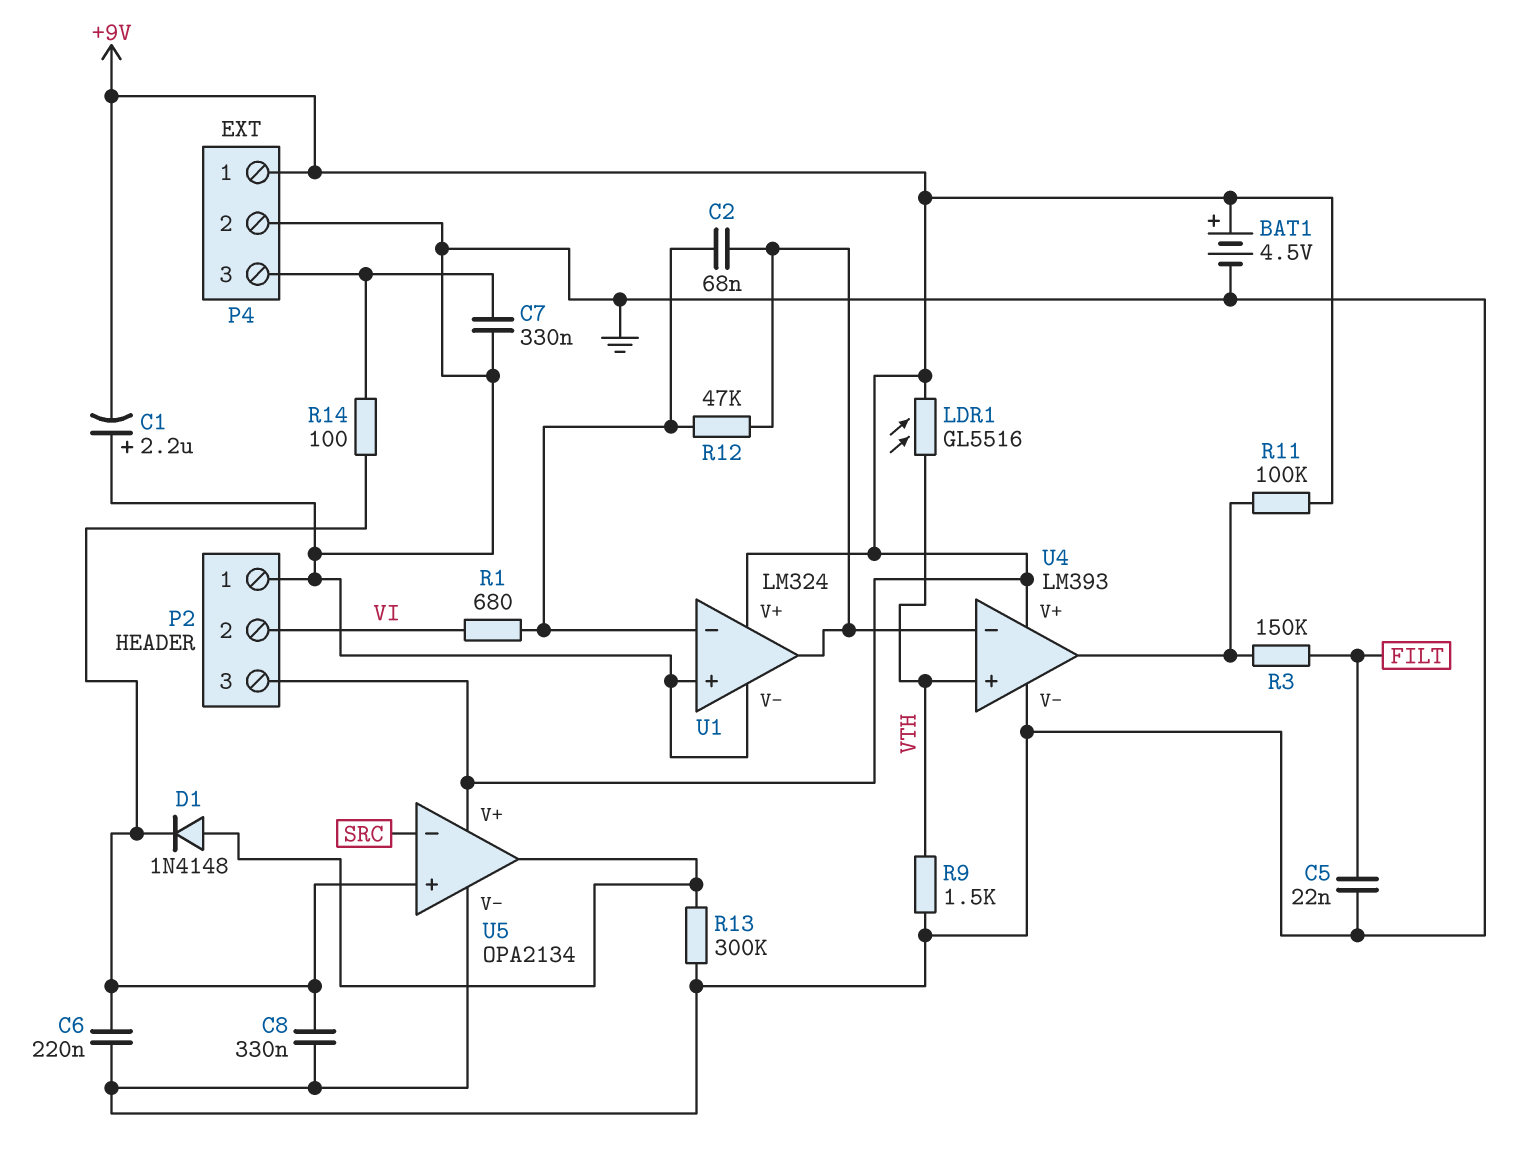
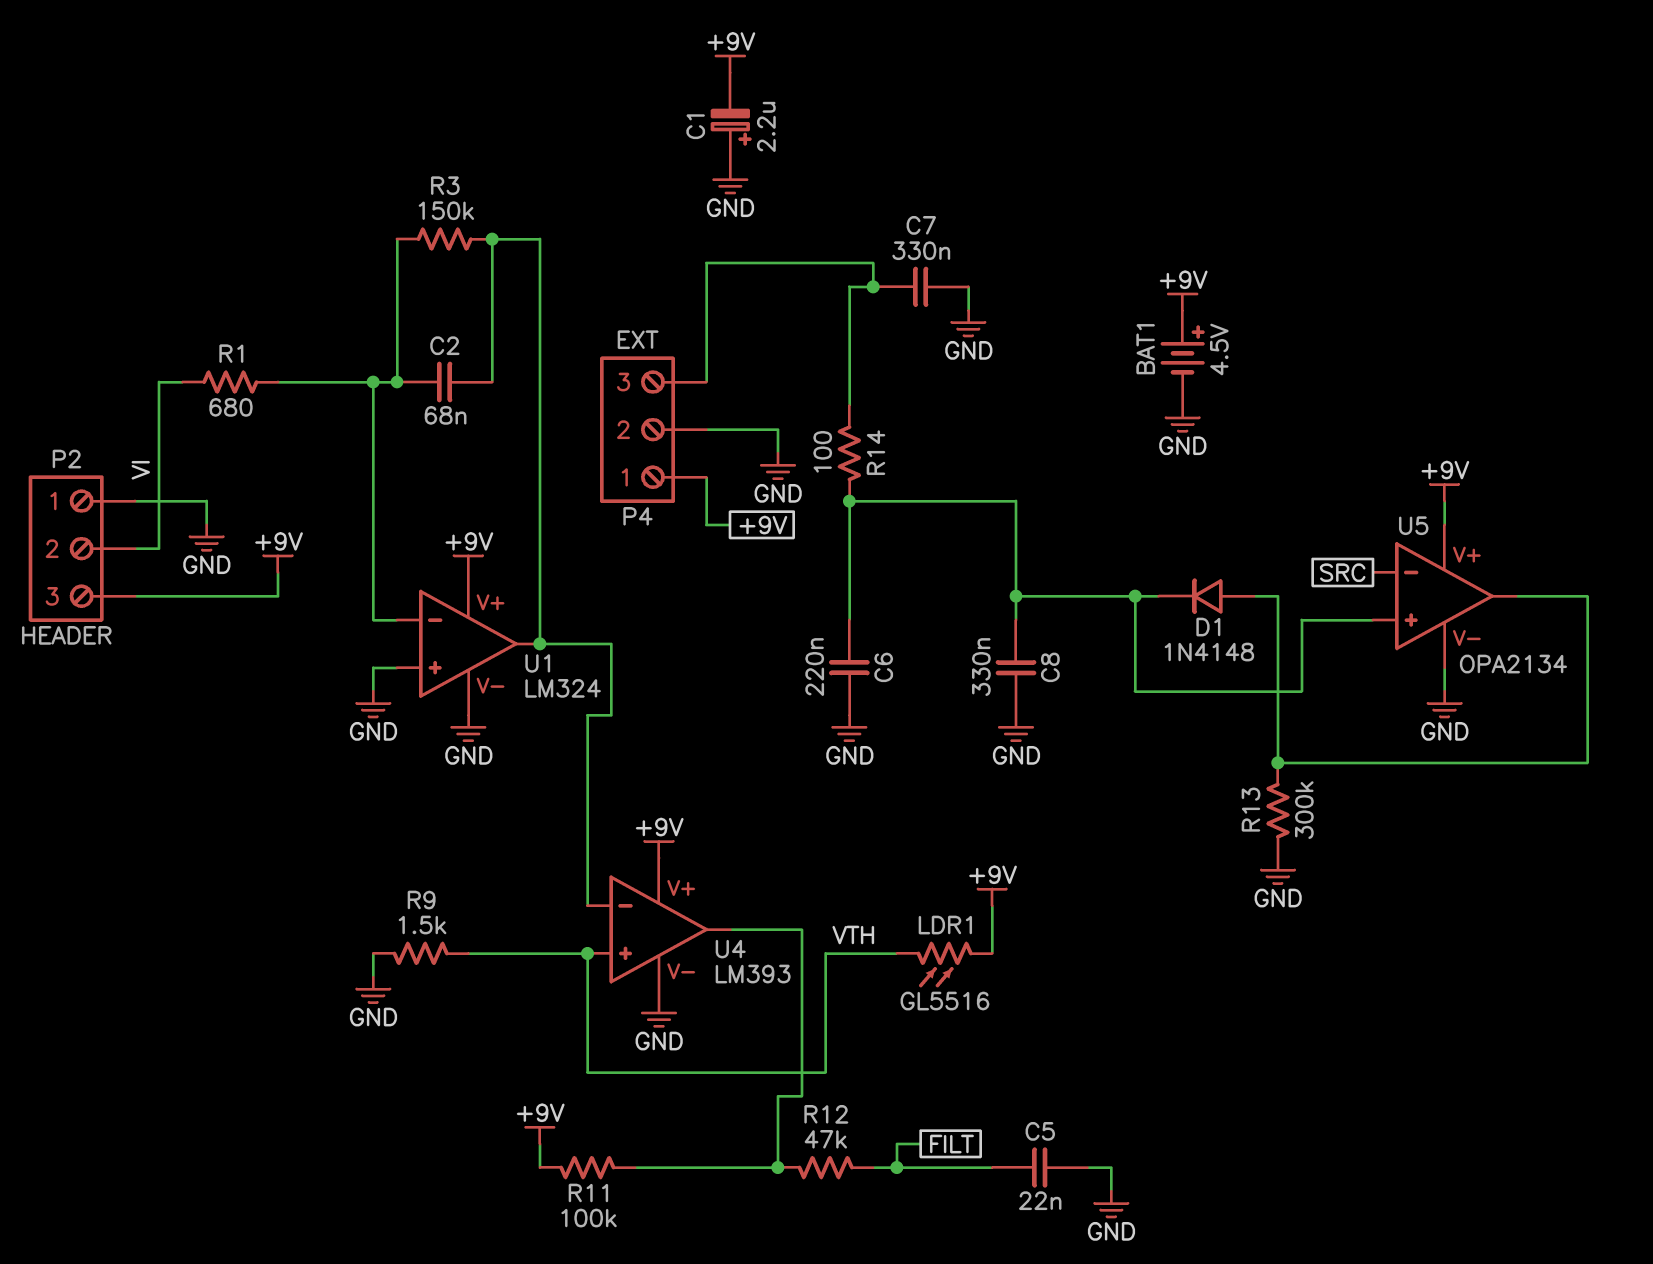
R3: 150k (FILT, U4/out) -> 150k (U1/in-, U1/out)
R12: 47k (U1/in-, U1/out) -> 47k (FILT, U4/out)

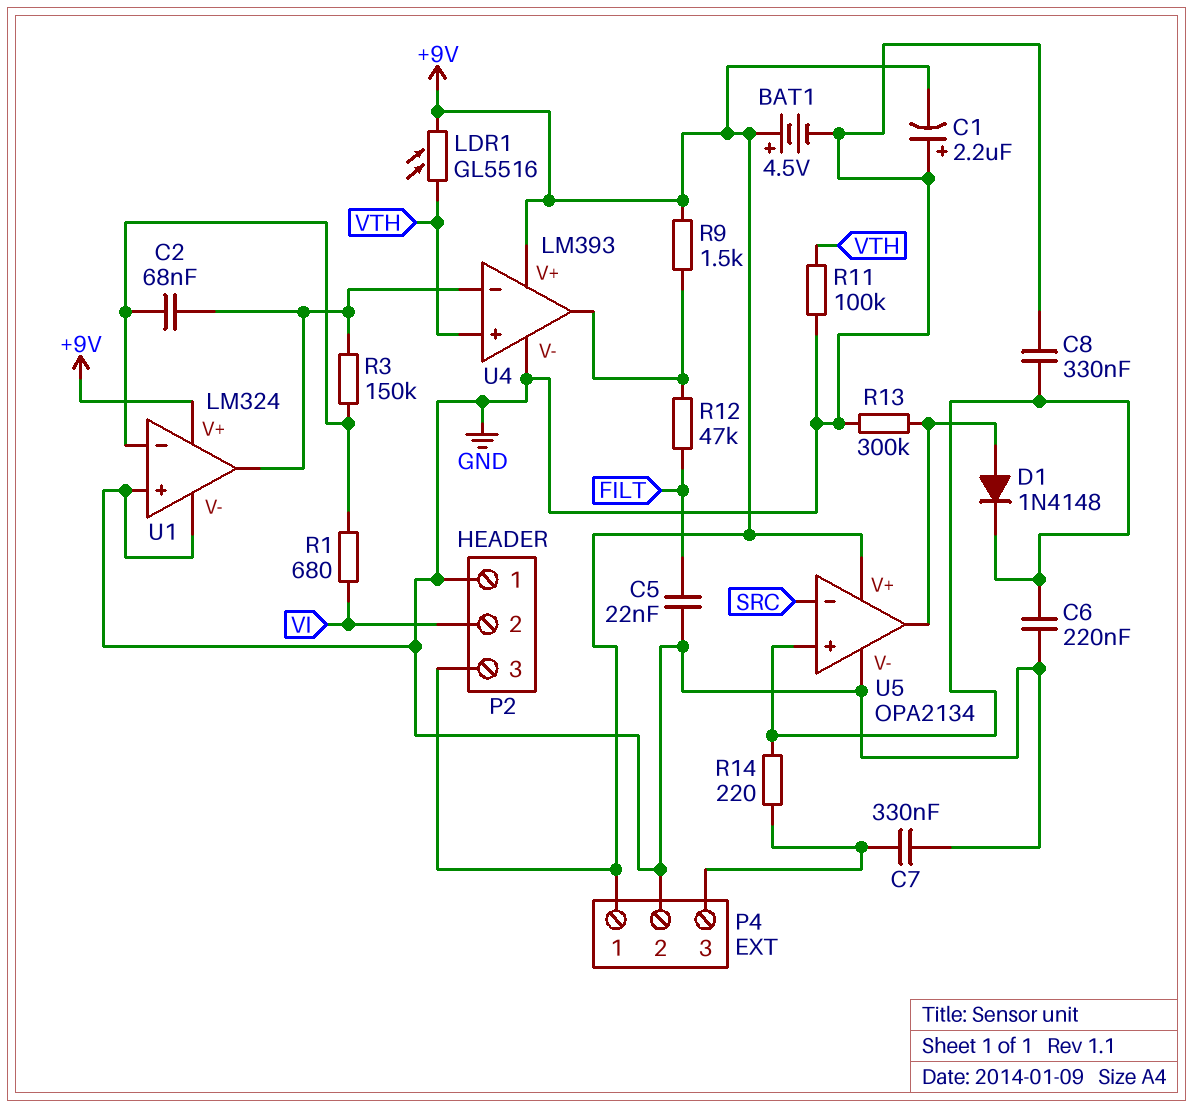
R9: 1.5k (GND, VTH) -> 1.5k (+9V, U4/out)
R11: 100k (+9V, U4/out) -> 100k (GND, VTH)
R14: 100 (P4/3, U5/in+) -> 220 (P4/3, U5/in+)

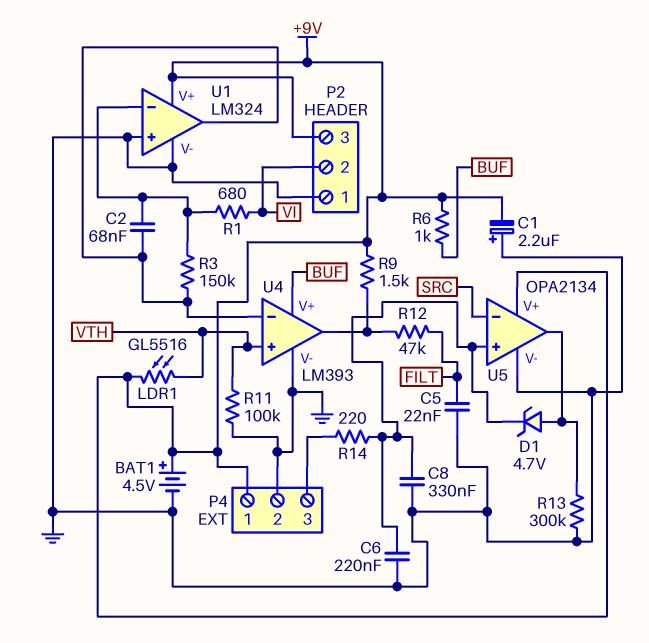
C7: 330nF (GND, P4/3) -> none
D1: diode 1N4148 (A U5/out, K U5/in+) -> zener 4.7V (A U5/out, K U5/in+)
R6: none -> 1k (+9V, BUF)
U4 pin V+: +9V -> BUF

